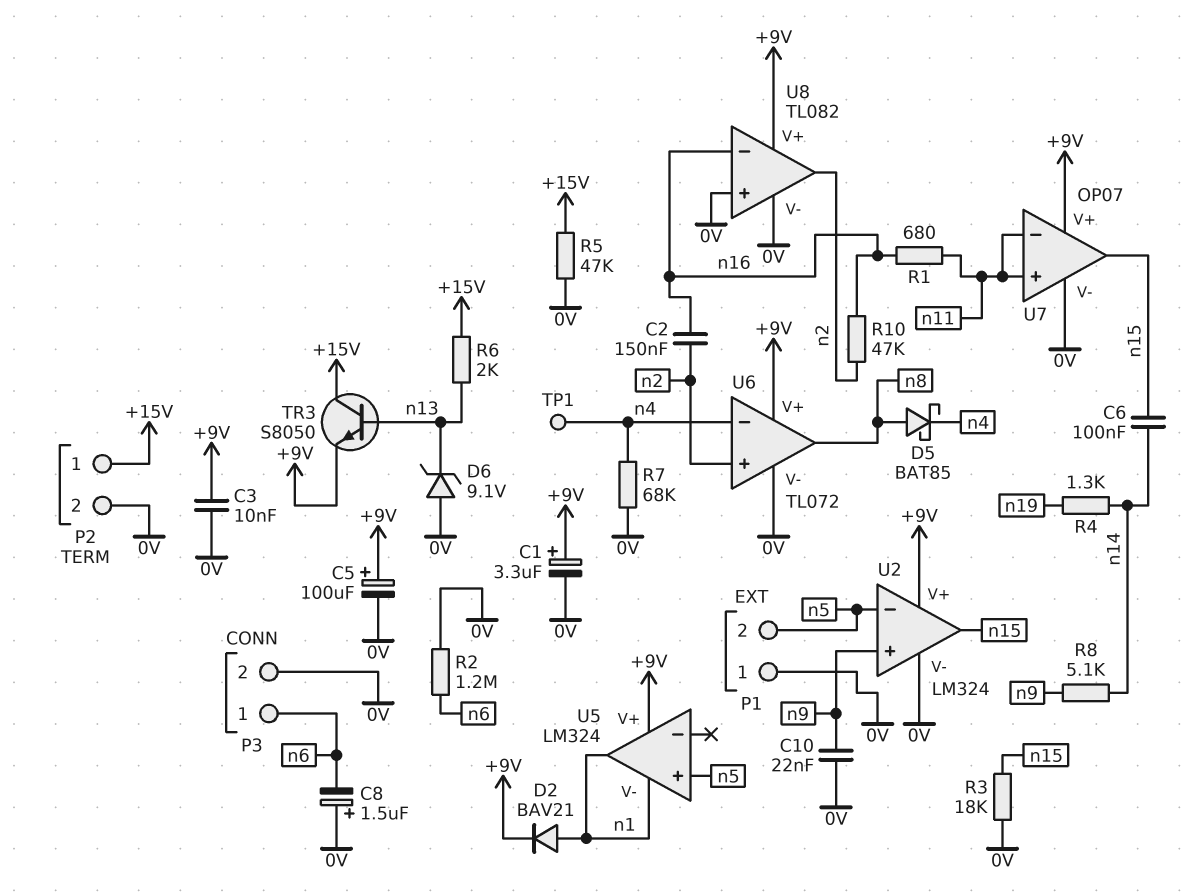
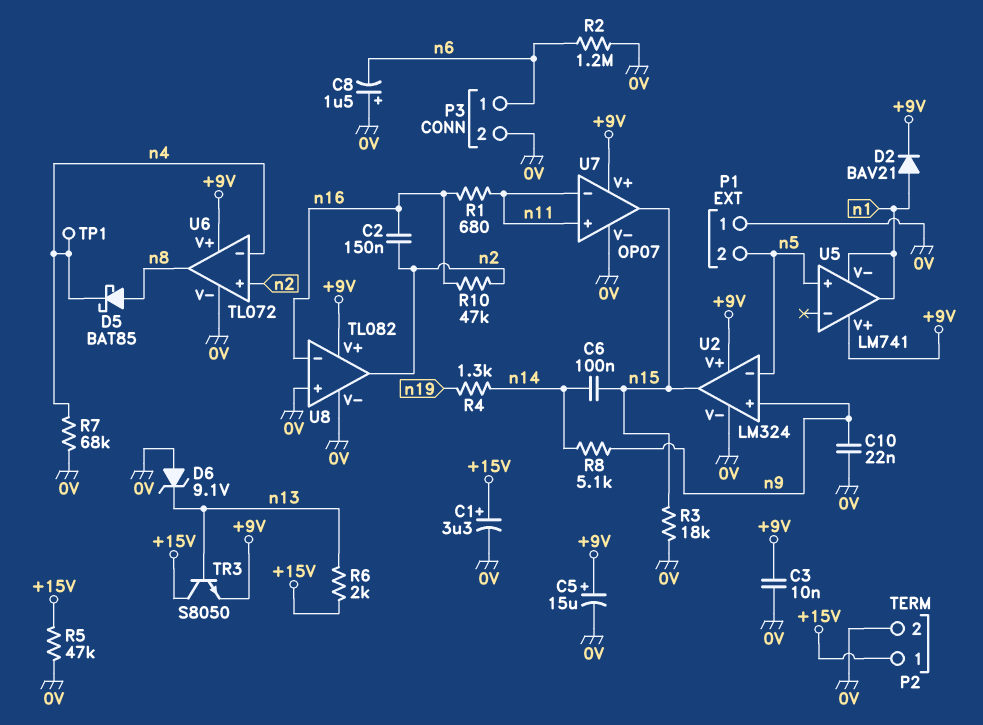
C1: 3.3uF (plus +9V, minus 0V) -> 3.3uF (plus +15V, minus 0V)
C5: 100uF (plus +9V, minus 0V) -> 15uF (plus +9V, minus 0V)
U5: LM324 -> LM741

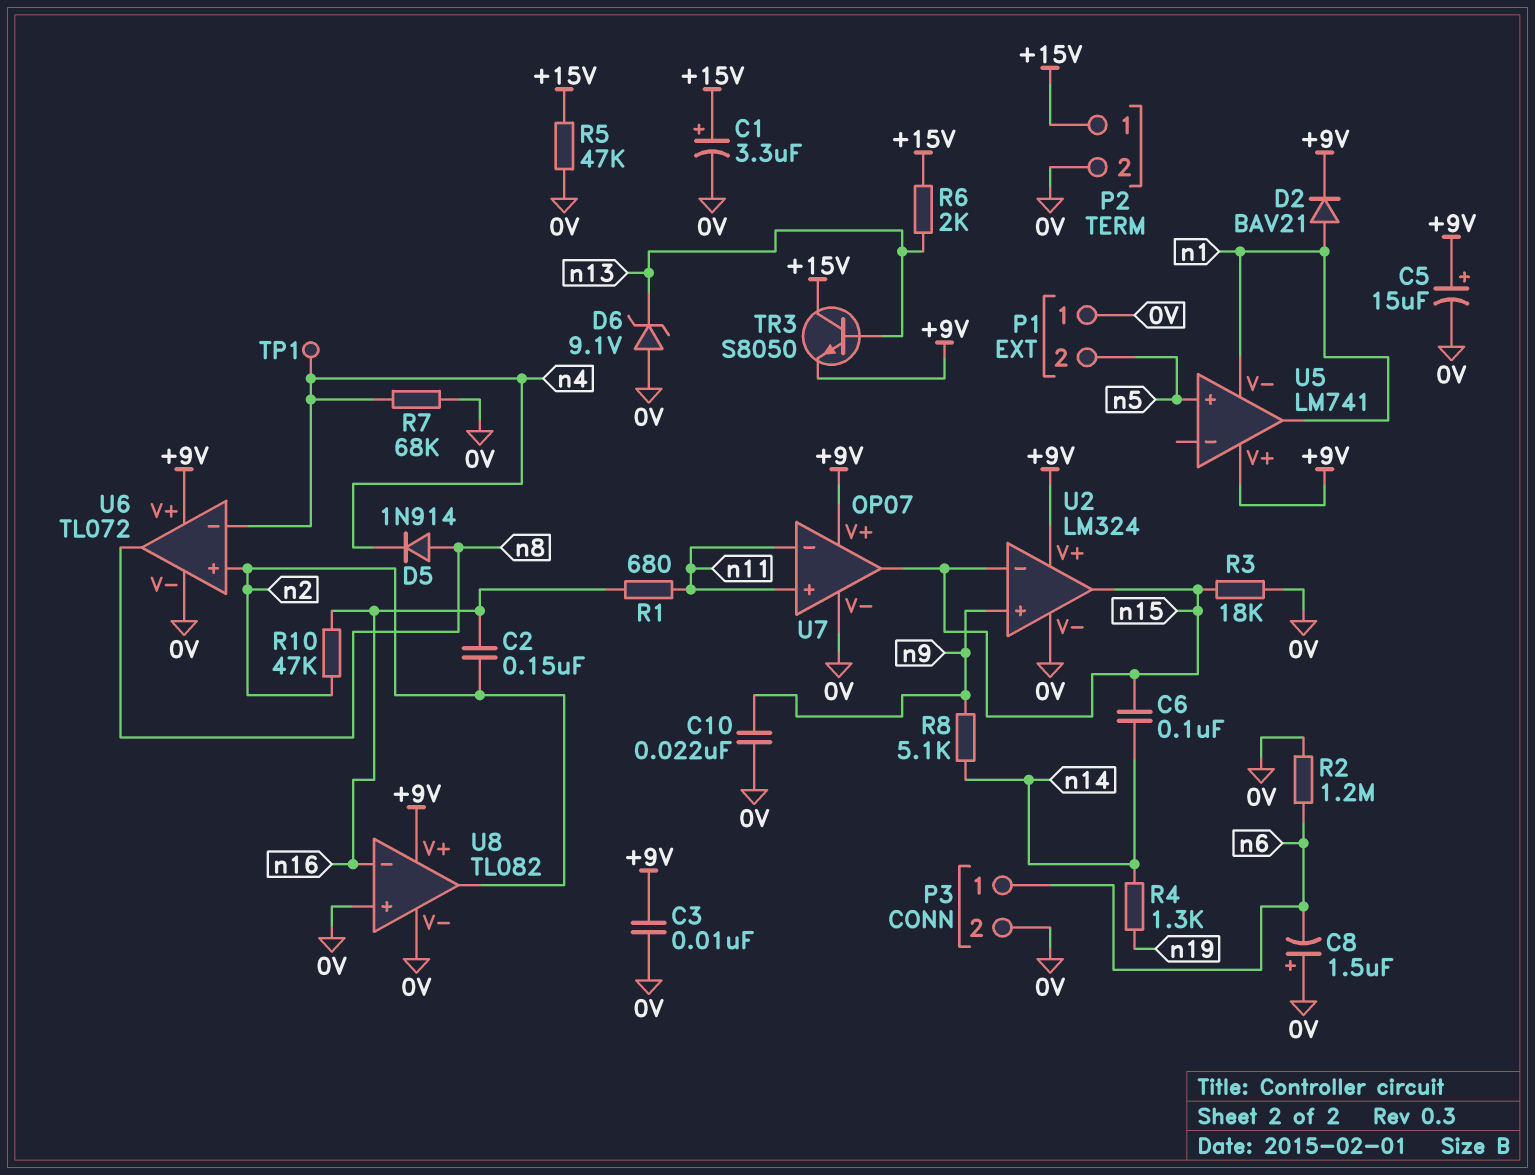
D5: schottky BAT85 (A n8, K n4) -> diode 1N914 (A n8, K n4)
U2 pin in-: n5 -> n15

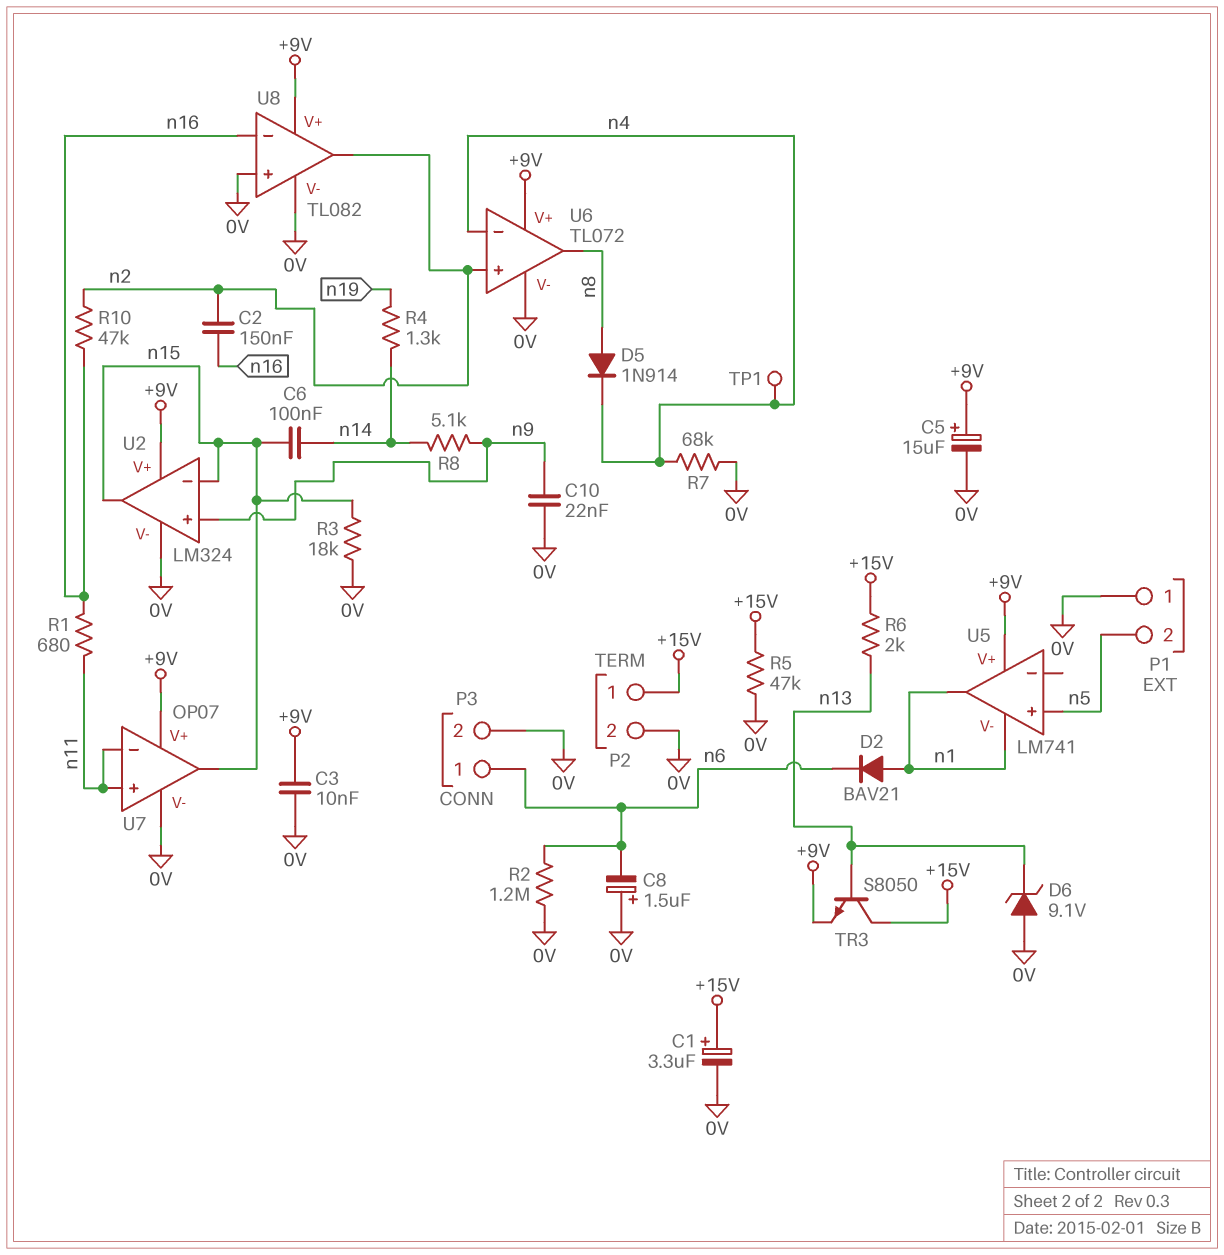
D2: diode BAV21 (A n1, K +9V) -> diode BAV21 (A n1, K n6)

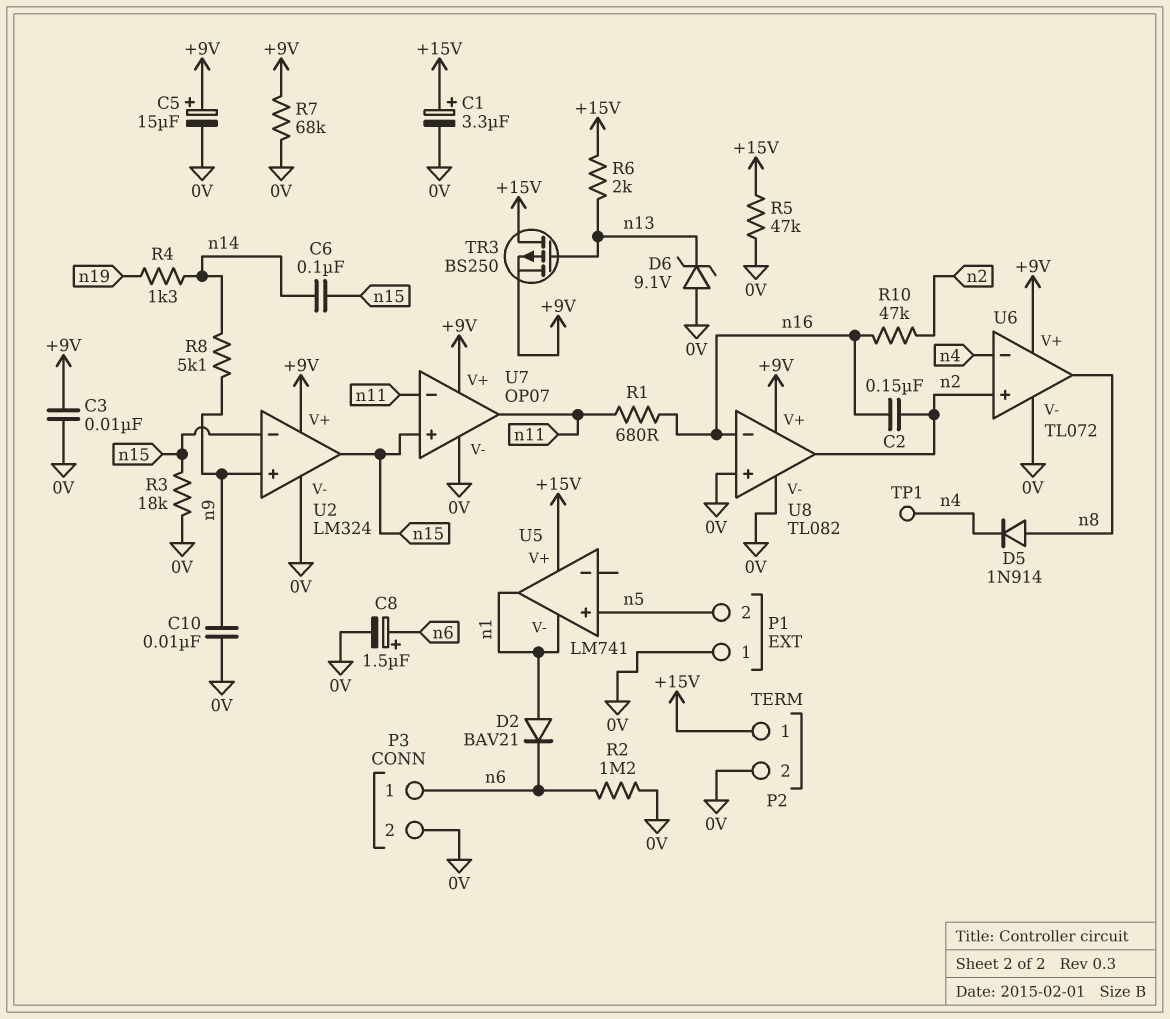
C8: 1.5uF (plus 0V, minus n6) -> 1.5uF (plus n6, minus 0V)
C10: 22nF (0V, n9) -> 10nF (0V, n9)
R7: 68k (0V, n4) -> 68k (+9V, 0V)
TR3: NPN S8050 (B n13, C +15V, E +9V) -> PMOS BS250 (G n13, D +15V, S +9V)
U5 pin V+: +9V -> +15V
U7 pin in+: n11 -> n15
U7 pin out: n15 -> n11

